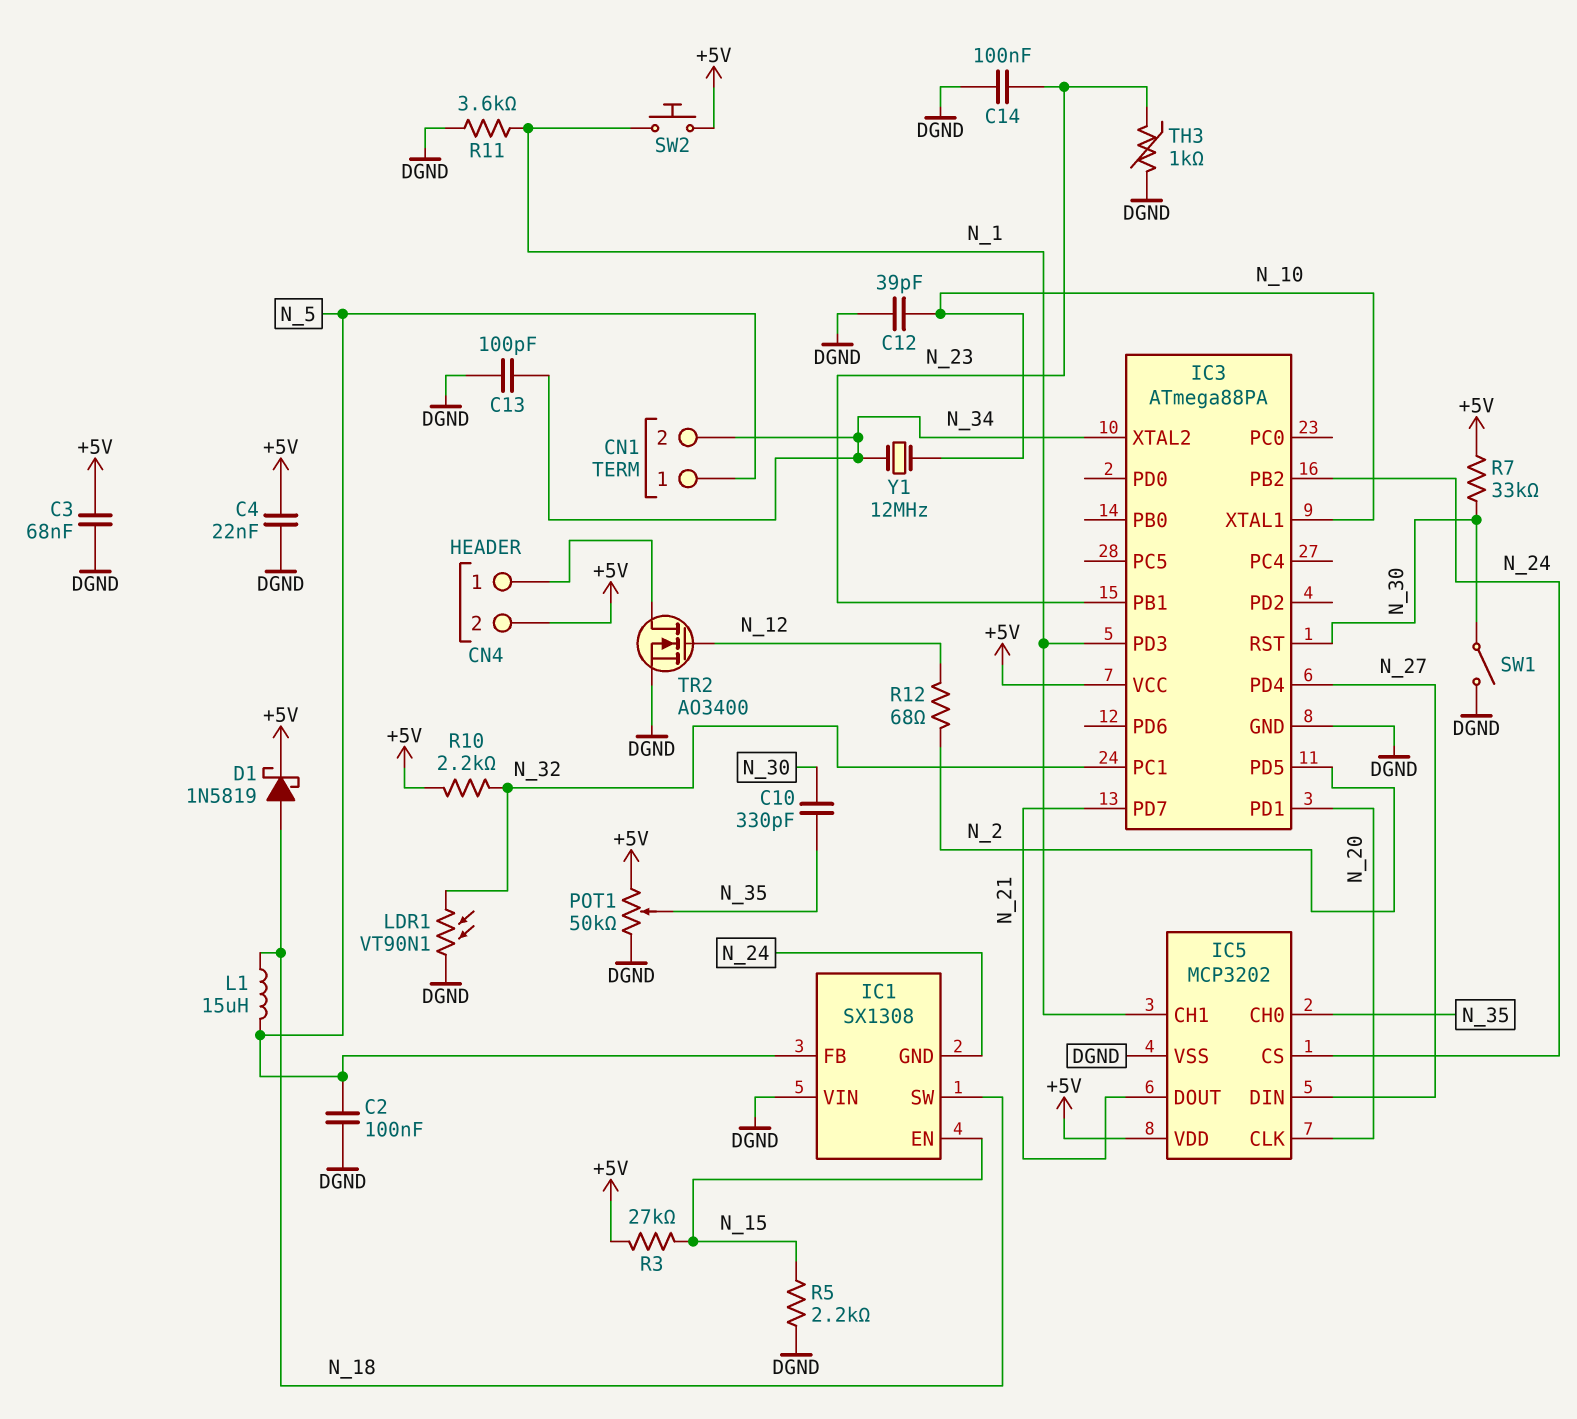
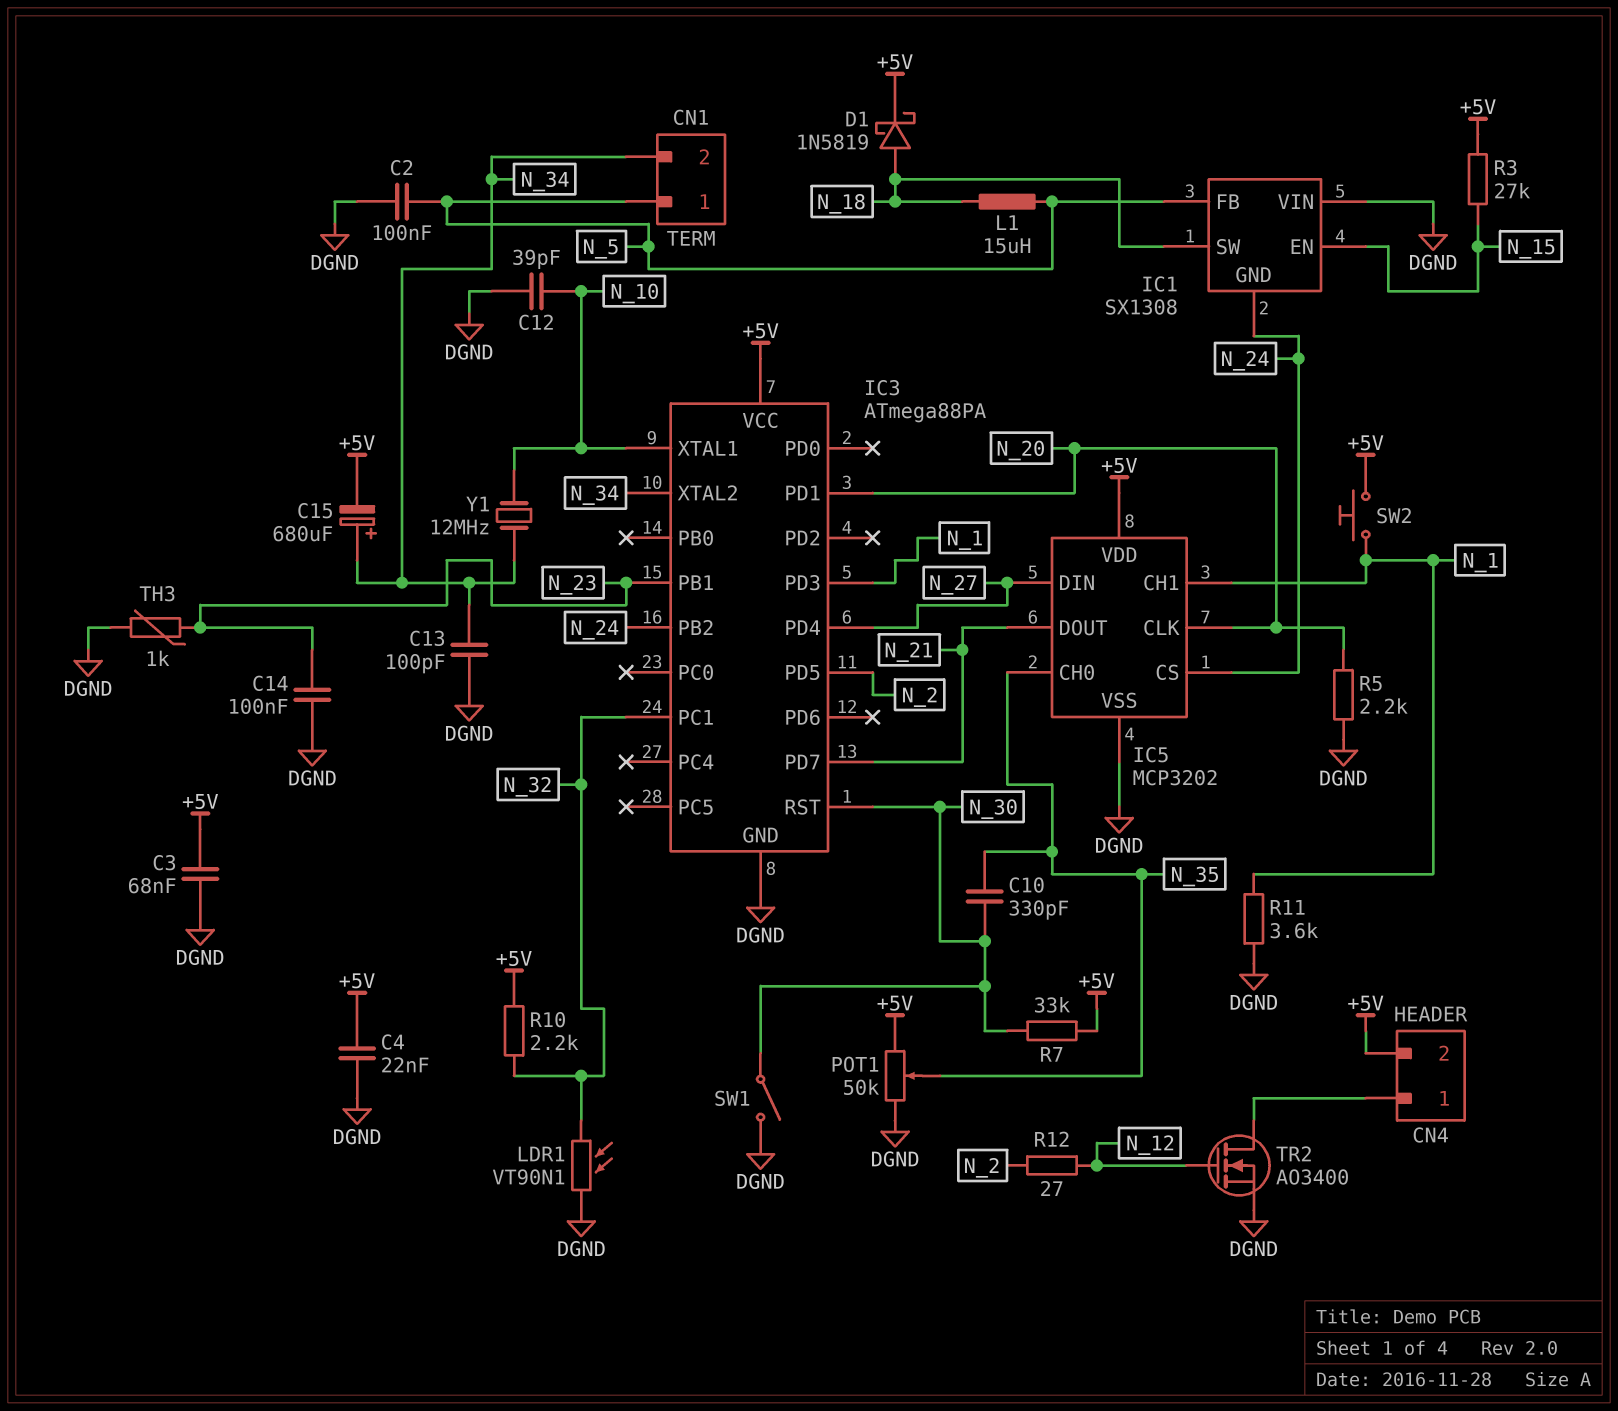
C15: none -> 680uF (plus N_34, minus +5V)
R5: 2.2k (DGND, N_15) -> 2.2k (DGND, N_20)
R12: 68 (N_2, N_12) -> 27 (N_2, N_12)

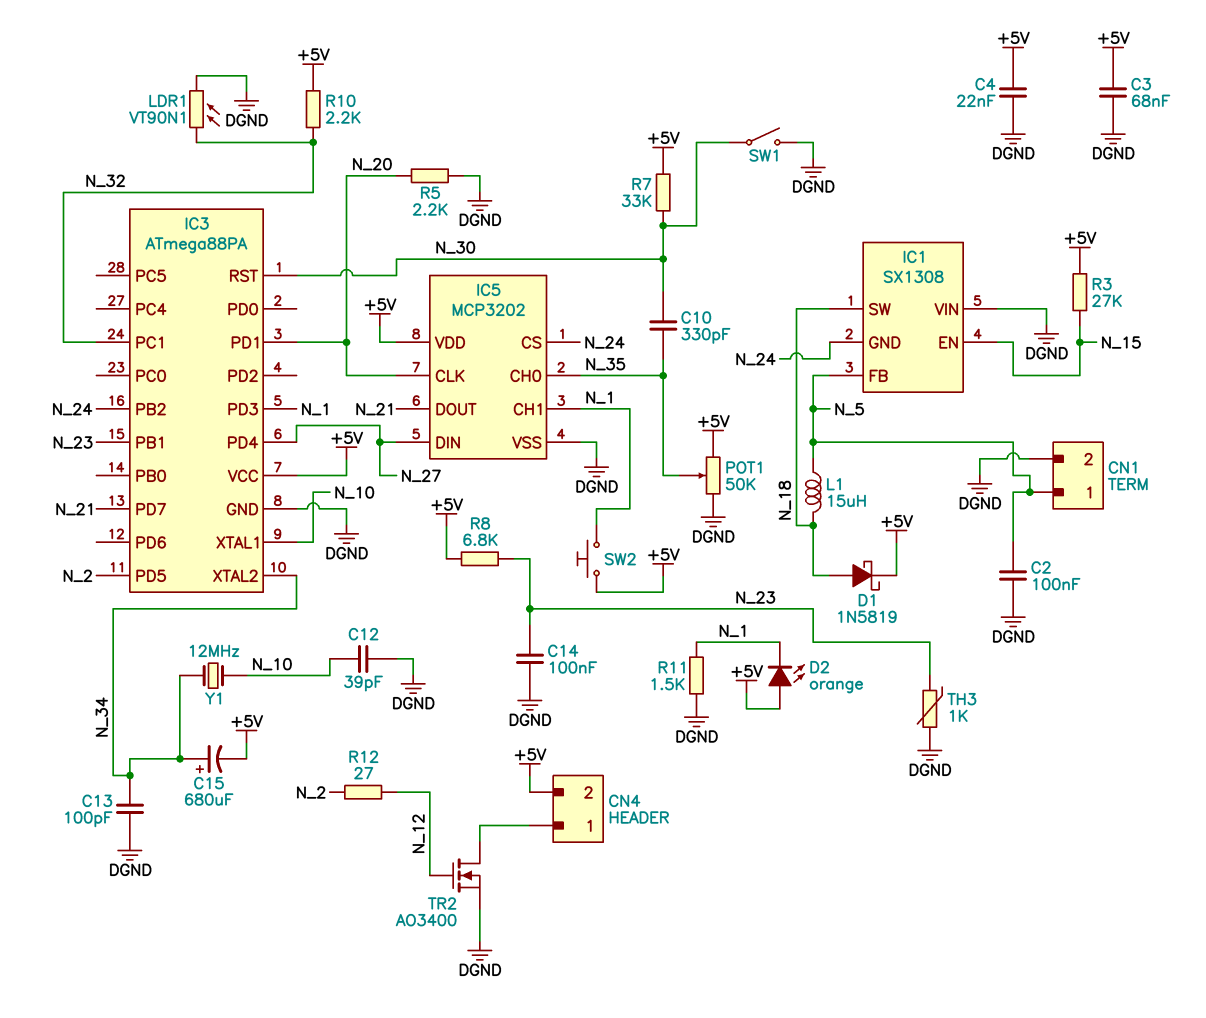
CN1 pin 2: N_34 -> DGND
D2: none -> LED orange (A +5V, K N_1)
R8: none -> 6.8k (+5V, N_23)
R11: 3.6k (DGND, N_1) -> 1.5k (DGND, N_1)

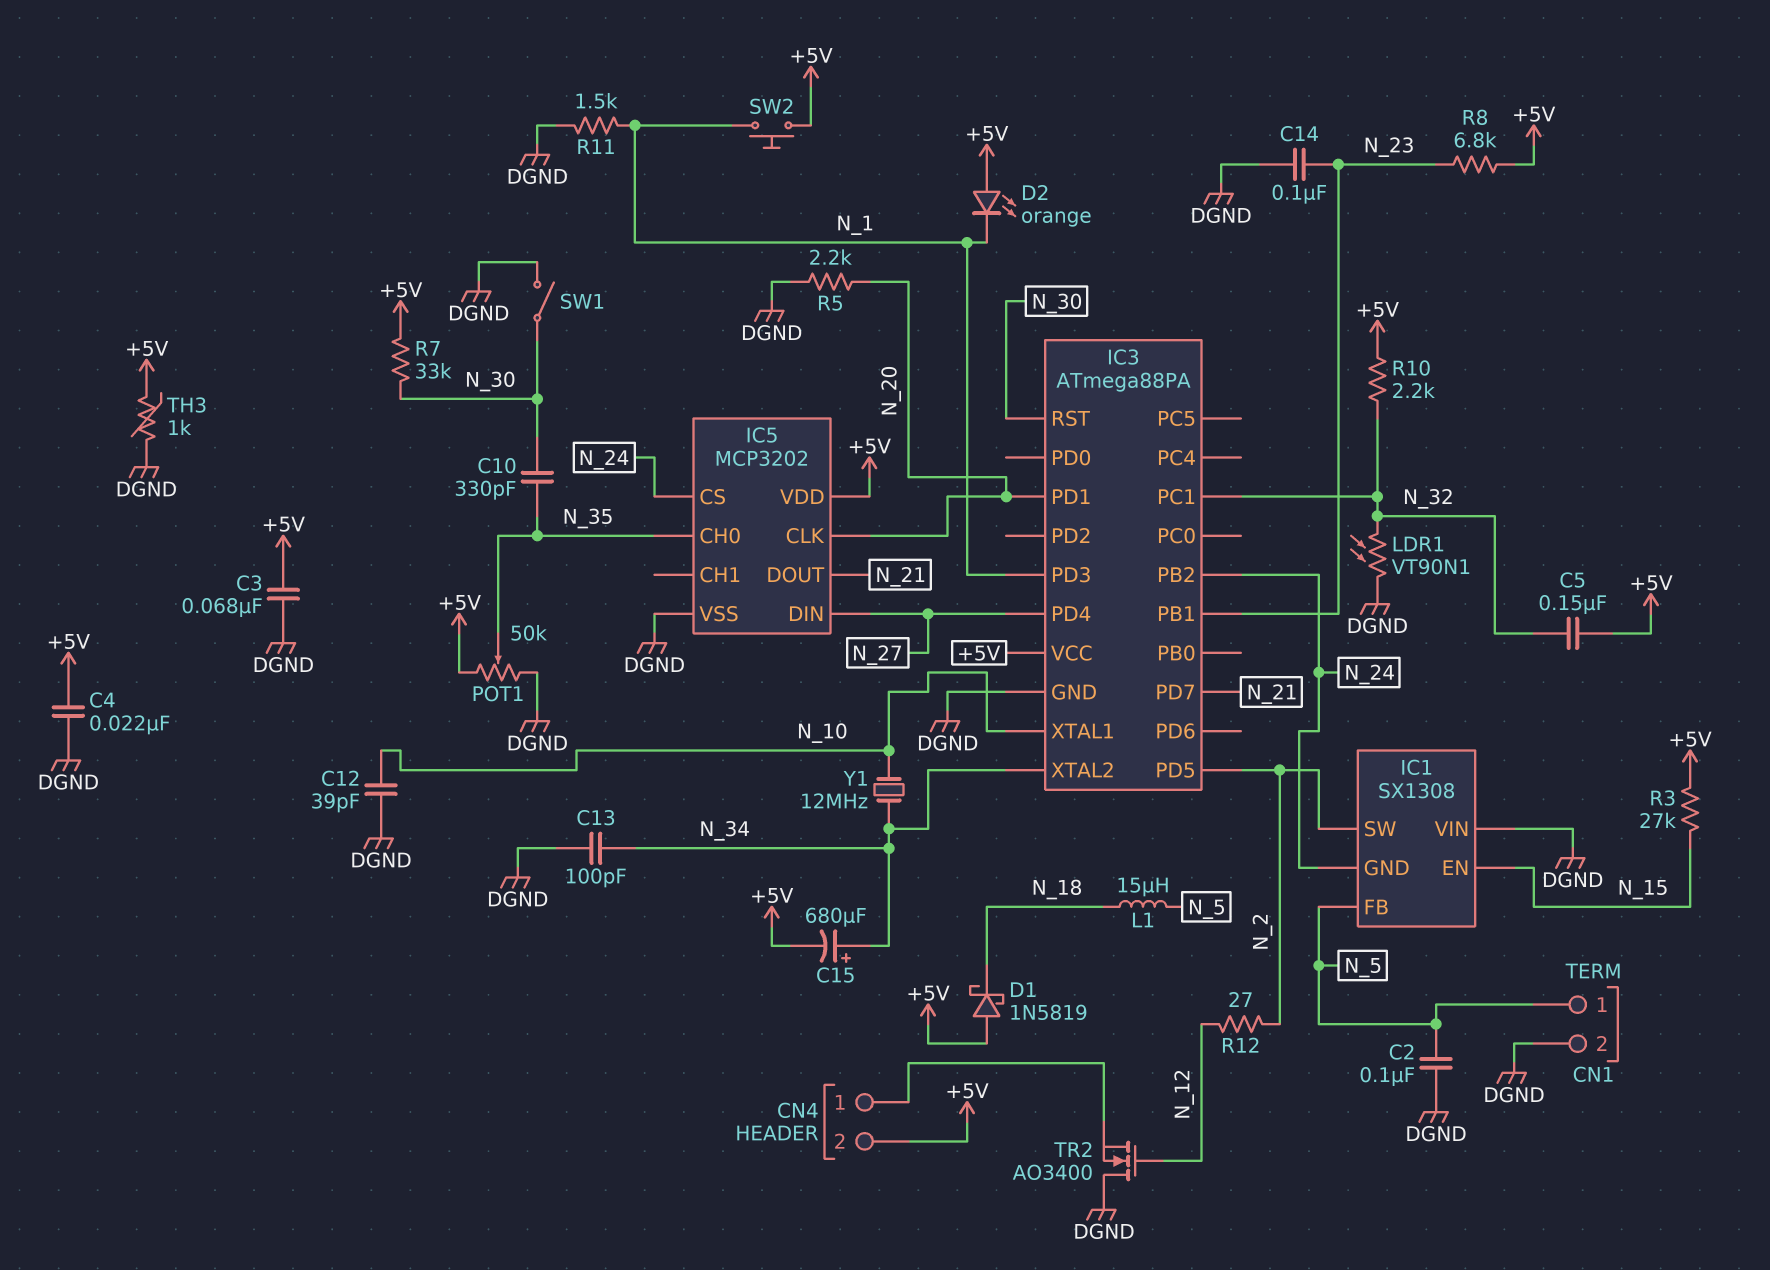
C5: none -> 150nF (+5V, N_32)
D1: schottky 1N5819 (A N_18, K +5V) -> schottky 1N5819 (A +5V, K N_18)
IC1 pin SW: N_18 -> N_2
IC5 pin CH1: N_1 -> none
TH3: 1k (DGND, N_23) -> 1k (+5V, DGND)
TR2: NMOS AO3400 (G N_12, D CN4/1, S DGND) -> NMOS AO3400 (G N_12, D DGND, S CN4/1)

